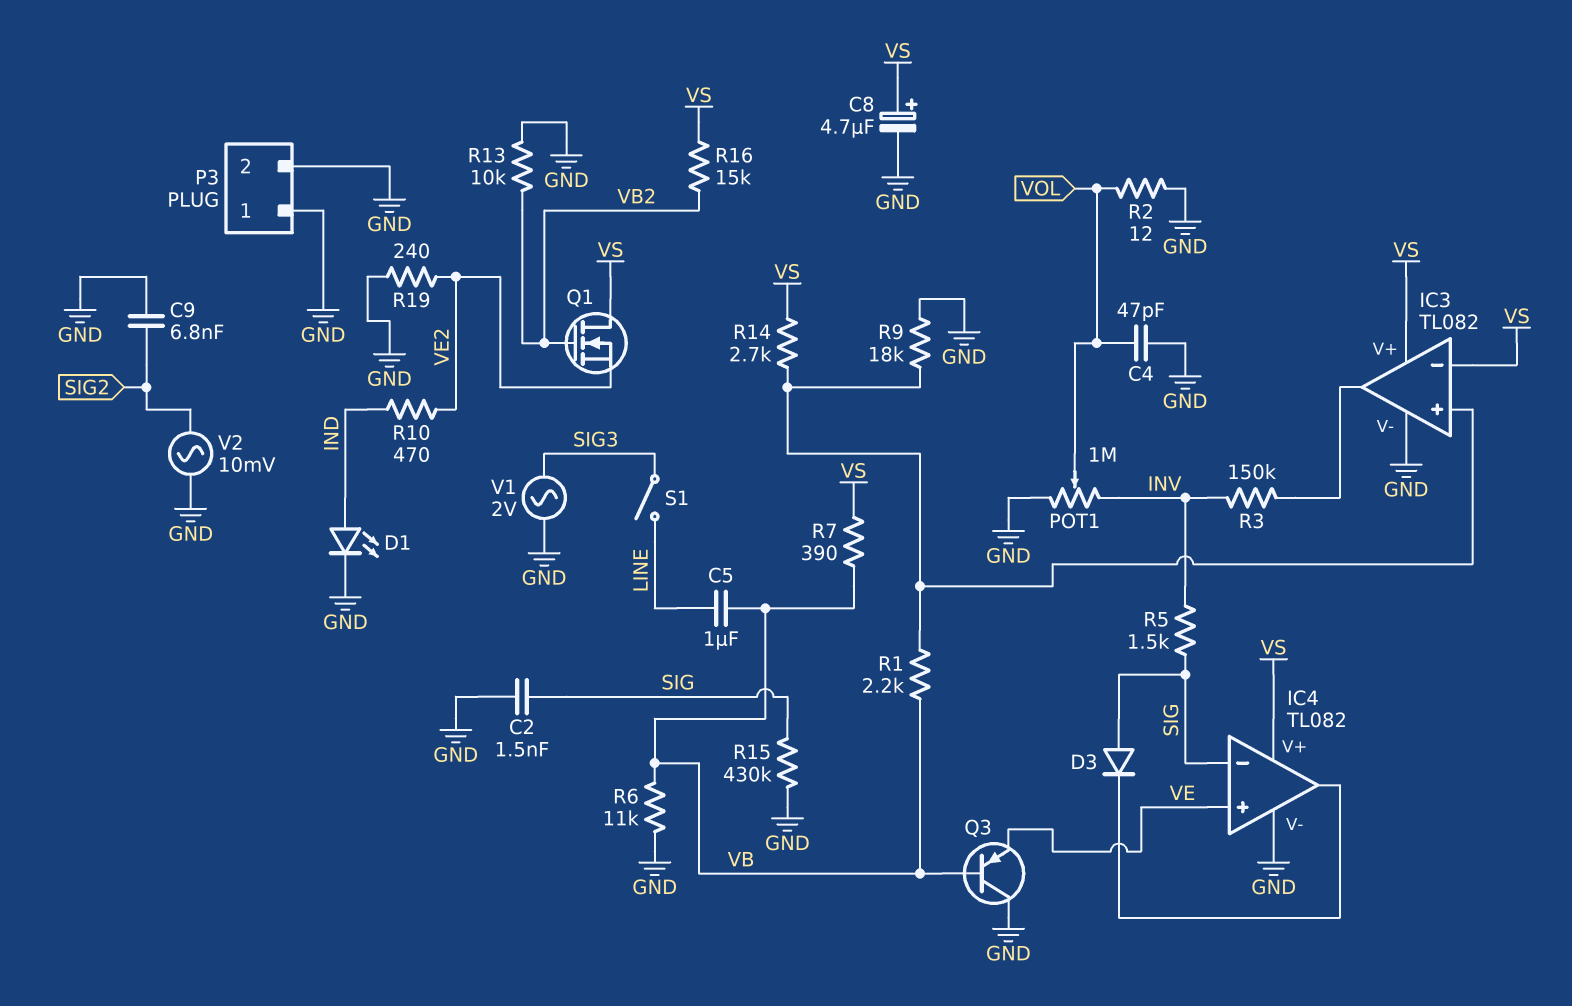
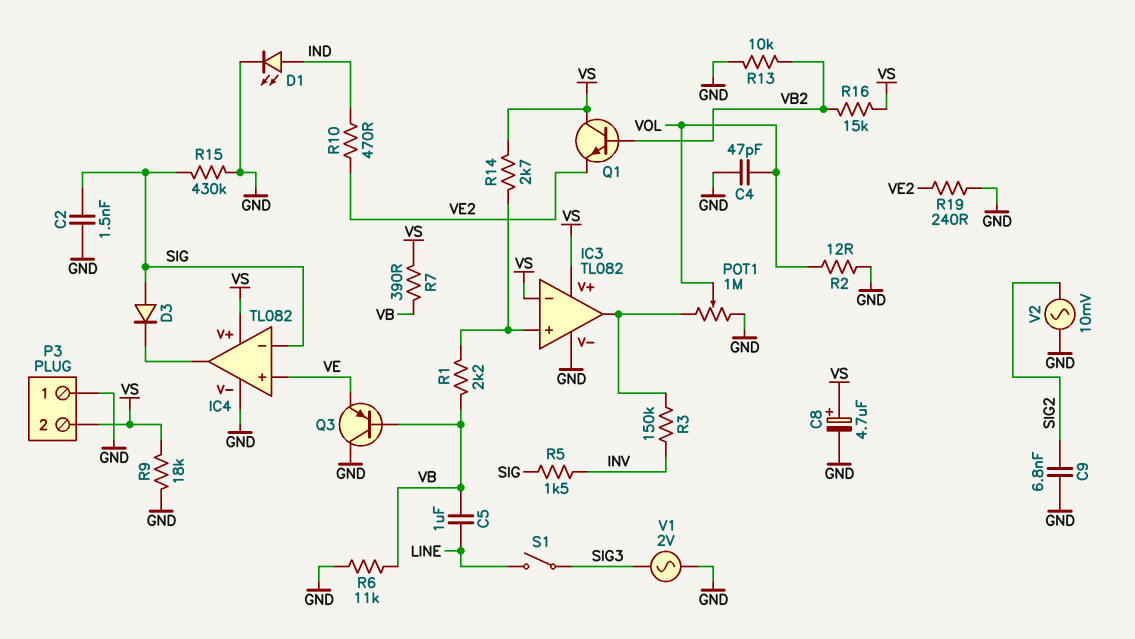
P3 pin 2: GND -> VS
POT1: 1M (GND, INV, wiper VOL) -> 1M (GND, IC3/out, wiper VOL)
Q1: NMOS (G VB2, D VS, S VE2) -> NPN (B VB2, C VS, E VE2)
R9: 18k (GND, IC3/in+) -> 18k (GND, VS)

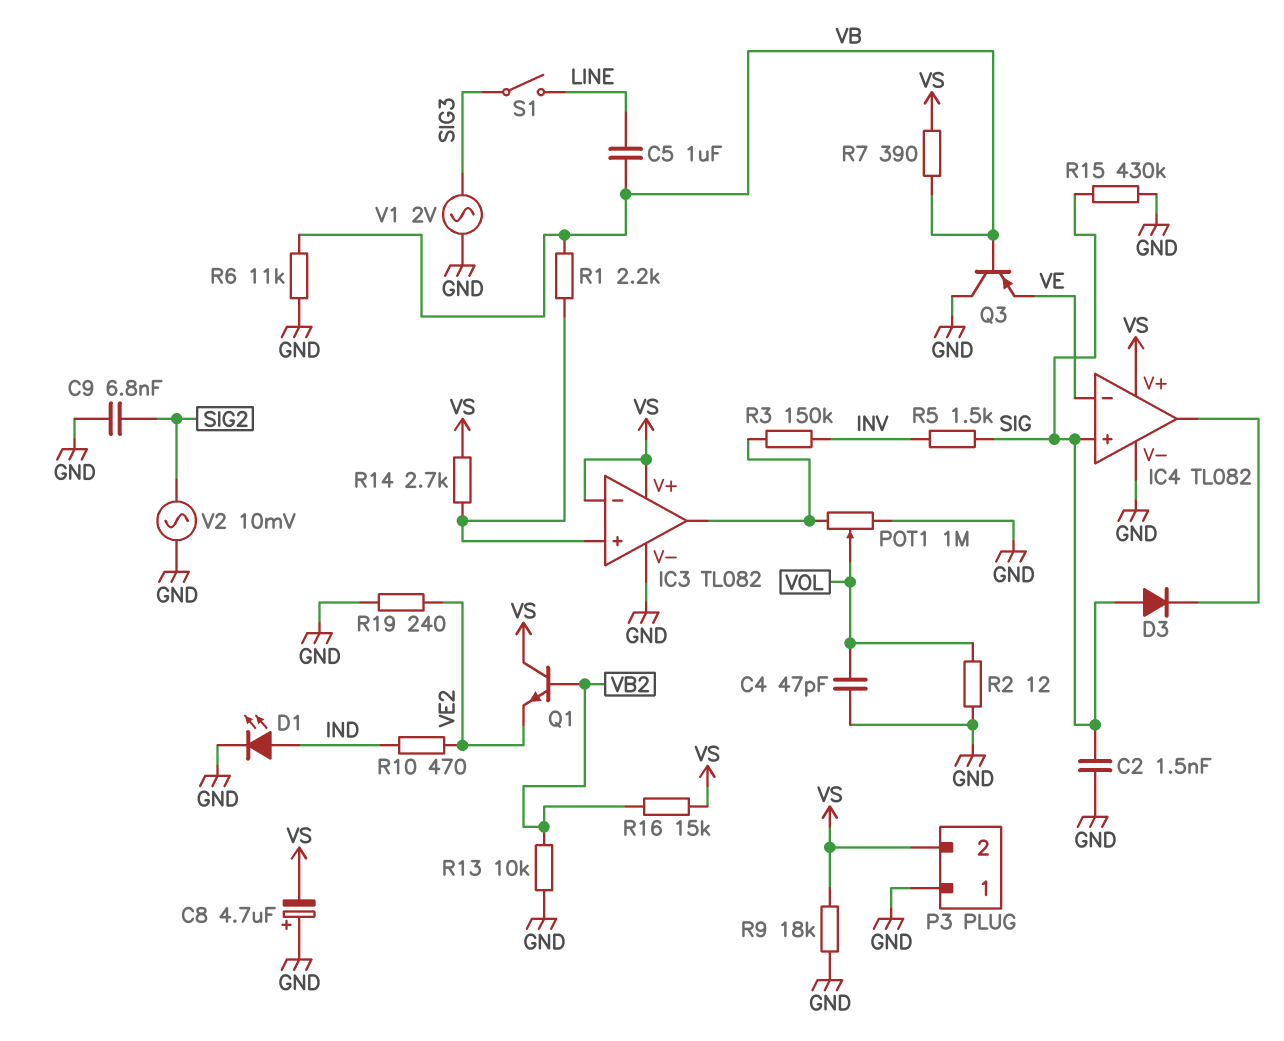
C8: 4.7uF (plus VS, minus GND) -> 4.7uF (plus GND, minus VS)
IC4 pin in+: VE -> SIG
IC4 pin in-: SIG -> VE

